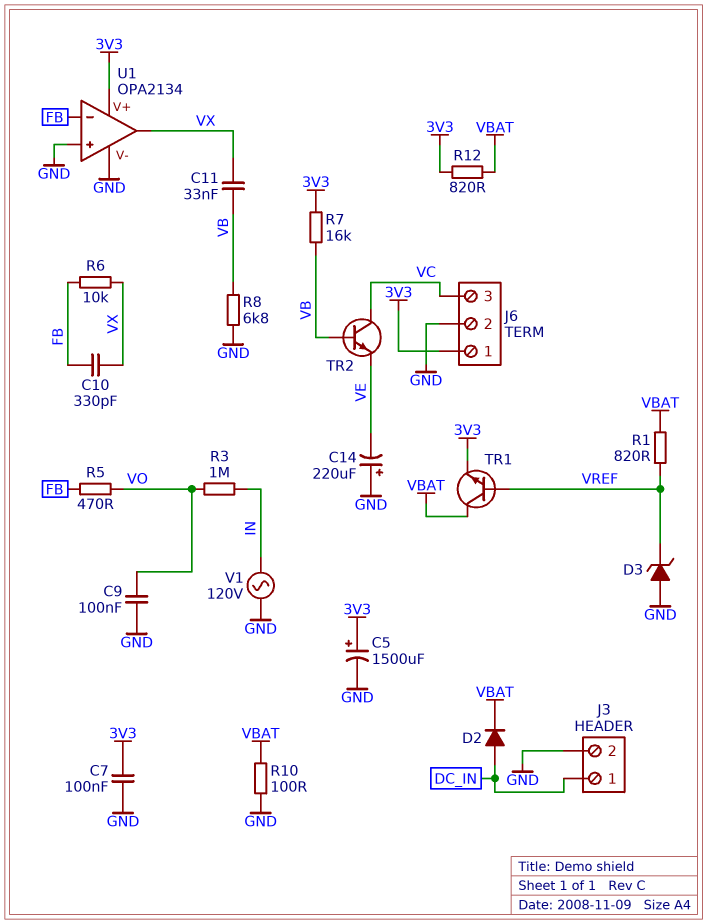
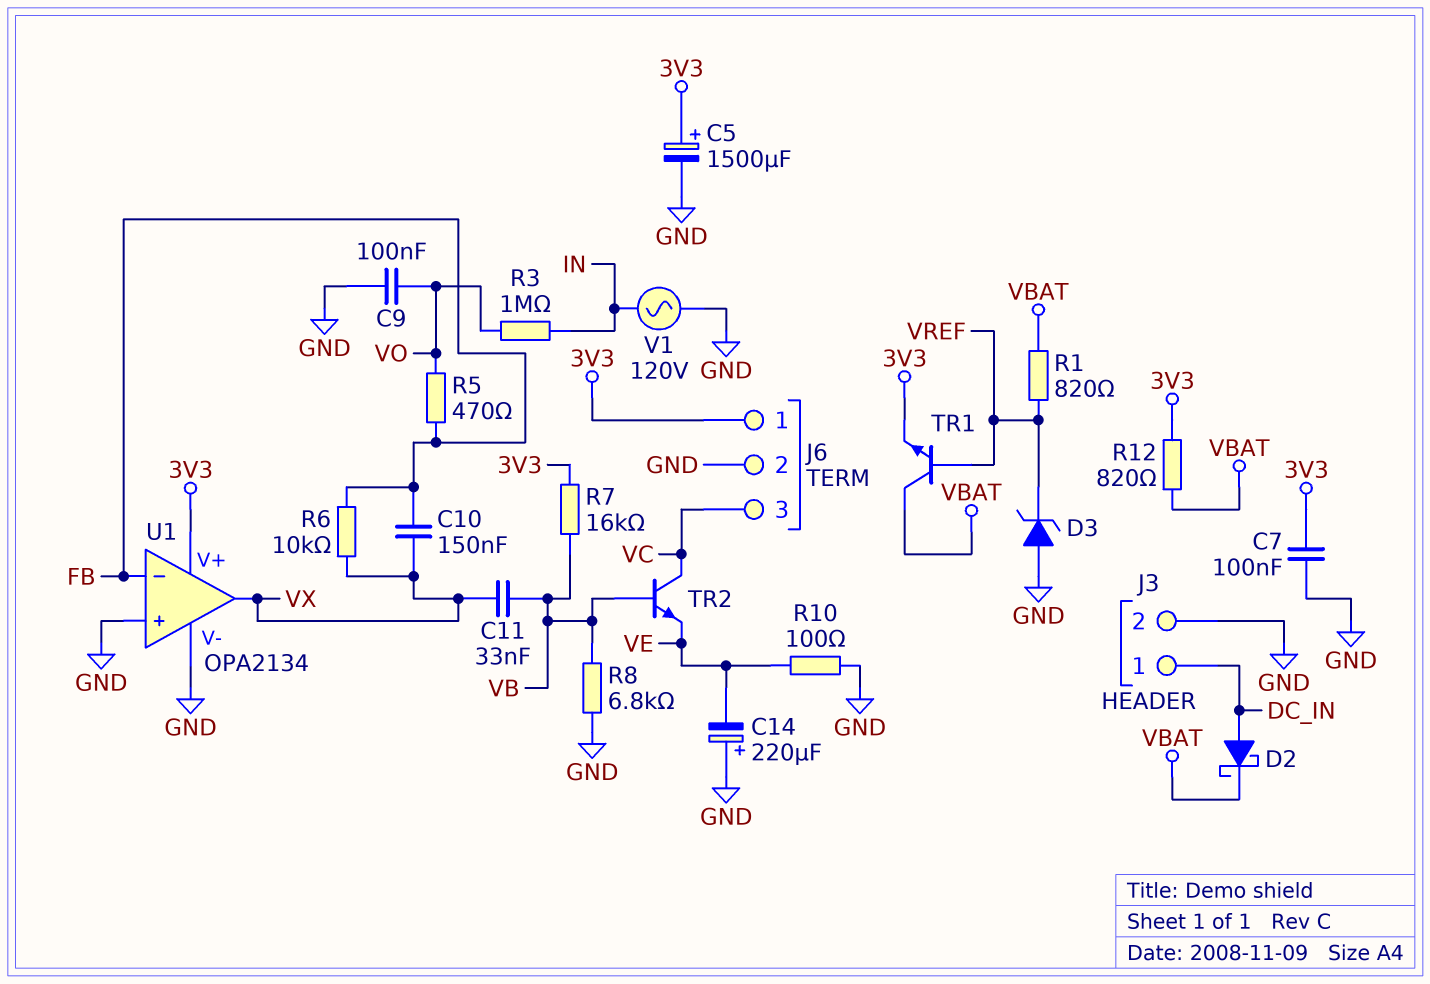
C10: 330pF (FB, VX) -> 150nF (FB, VX)
D2: diode (A DC_IN, K VBAT) -> schottky (A DC_IN, K VBAT)
R10: 100 (GND, VBAT) -> 100 (GND, VE)

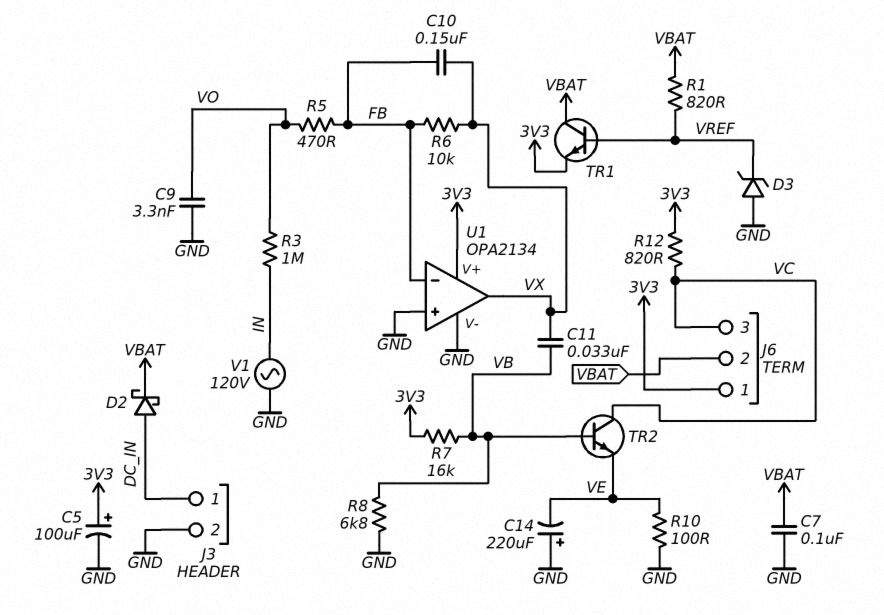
C5: 1500uF (plus 3V3, minus GND) -> 100uF (plus 3V3, minus GND)
C7: 100nF (3V3, GND) -> 100nF (GND, VBAT)
C9: 100nF (GND, VO) -> 3.3nF (GND, VO)
J6 pin 2: GND -> VBAT
R12: 820 (3V3, VBAT) -> 820 (3V3, VC)

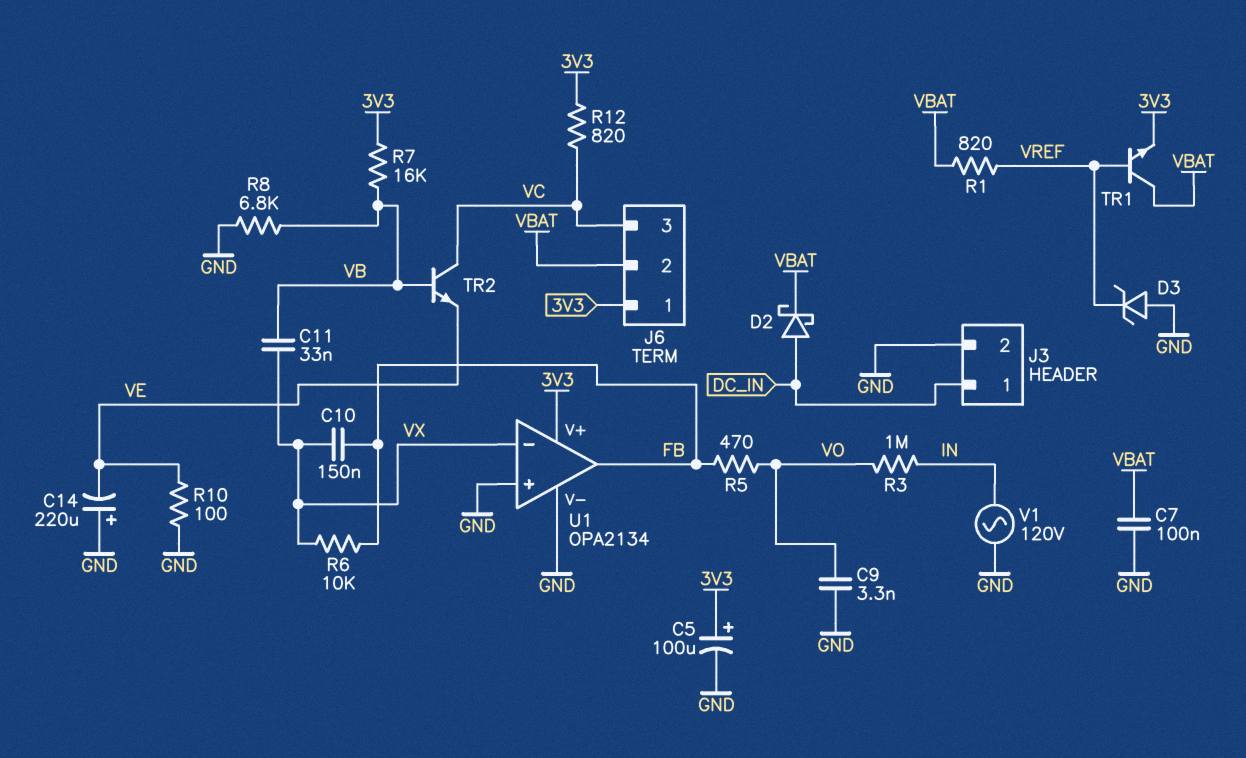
U1 pin in-: FB -> VX
U1 pin out: VX -> FB

